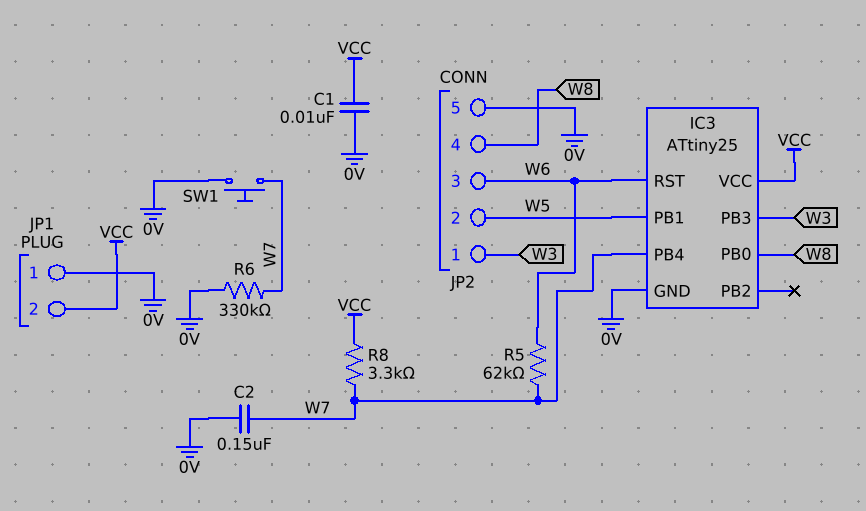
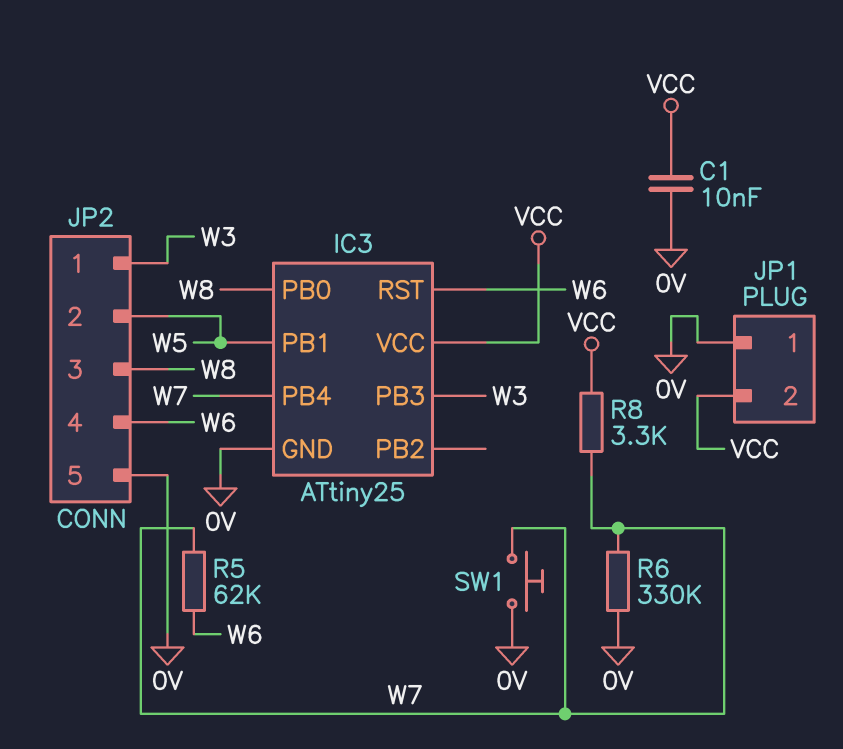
C2: 150nF (0V, W7) -> none
JP2 pin 3: W6 -> W8
JP2 pin 4: W8 -> W6

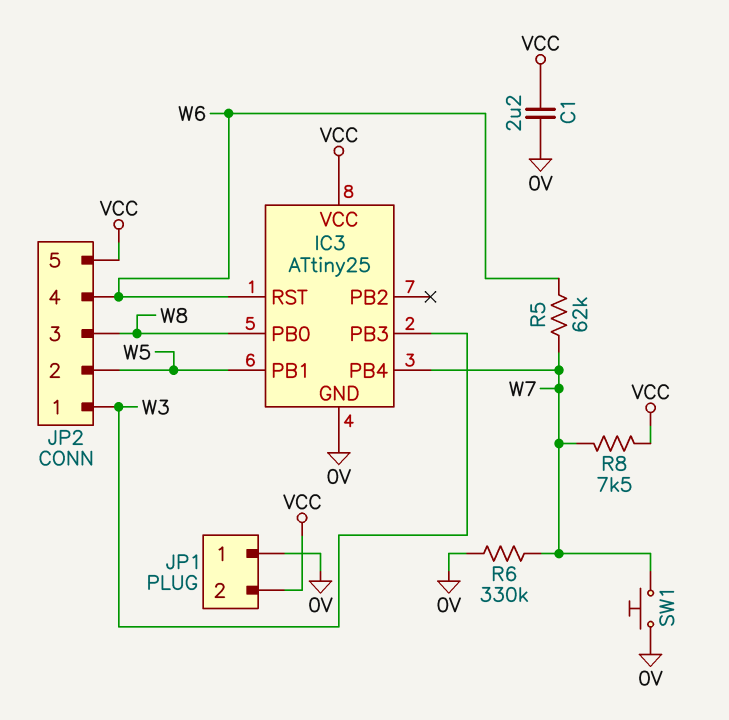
C1: 10nF (0V, VCC) -> 2.2uF (0V, VCC)
JP2 pin 5: 0V -> VCC
R8: 3.3k (VCC, W7) -> 7.5k (VCC, W7)

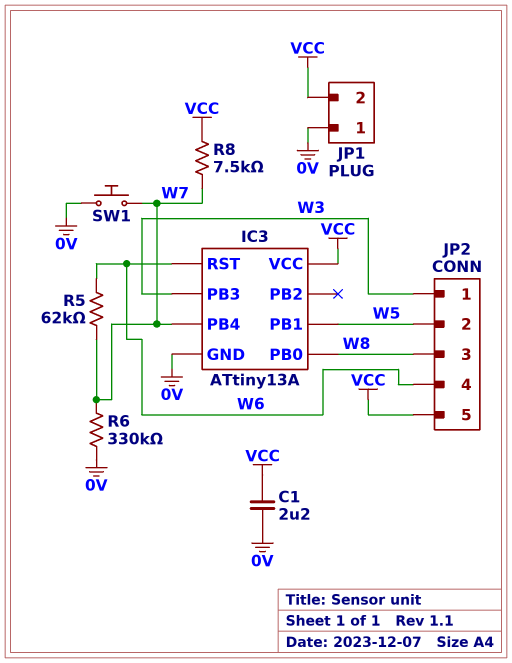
IC3: ATtiny25 -> ATtiny13A

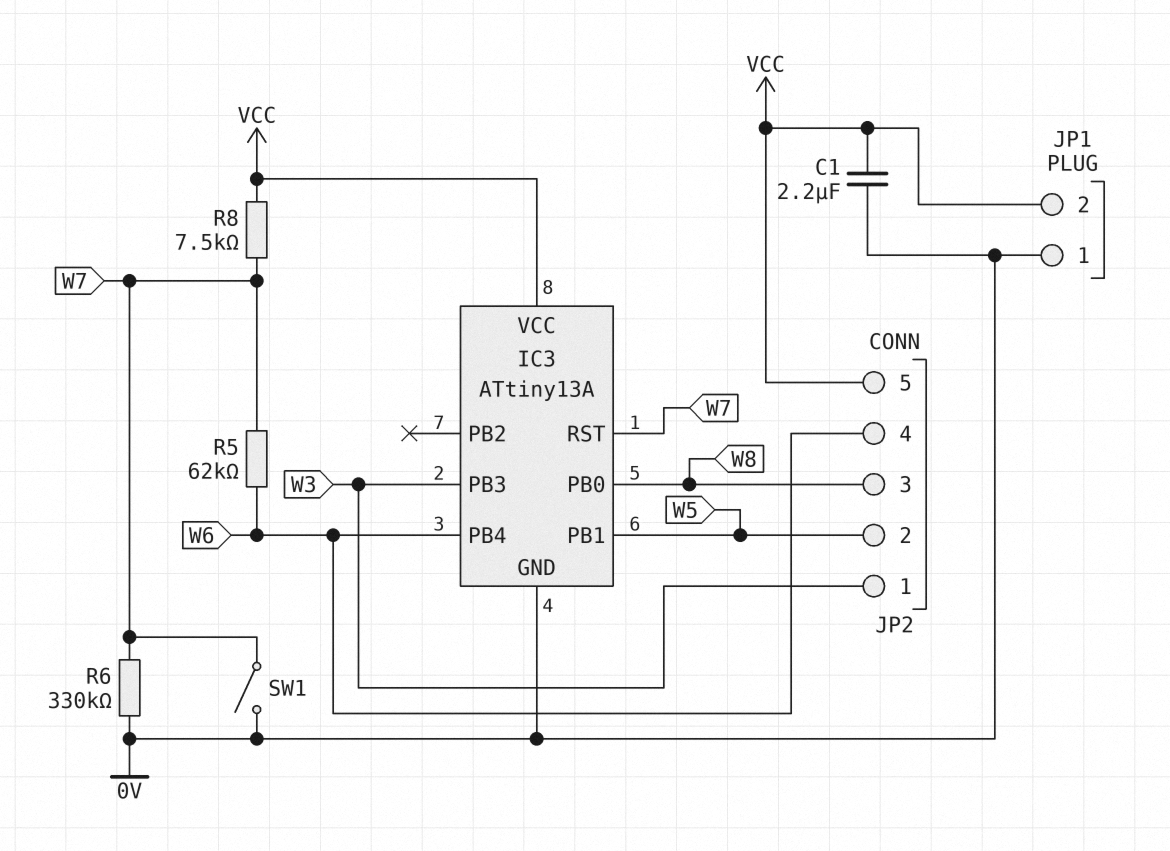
IC3 pin PB4: W7 -> W6
IC3 pin RST: W6 -> W7
SW1: button (0V, W7) -> switch (0V, W7)

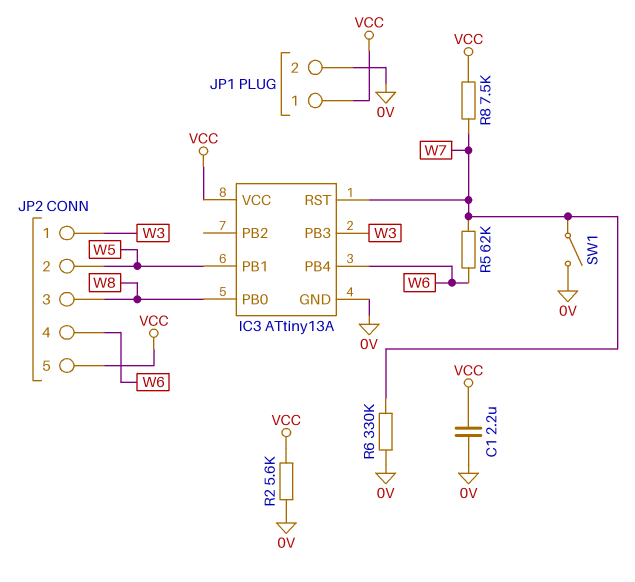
JP1 pin 1: 0V -> VCC
JP1 pin 2: VCC -> 0V
R2: none -> 5.6k (0V, VCC)

